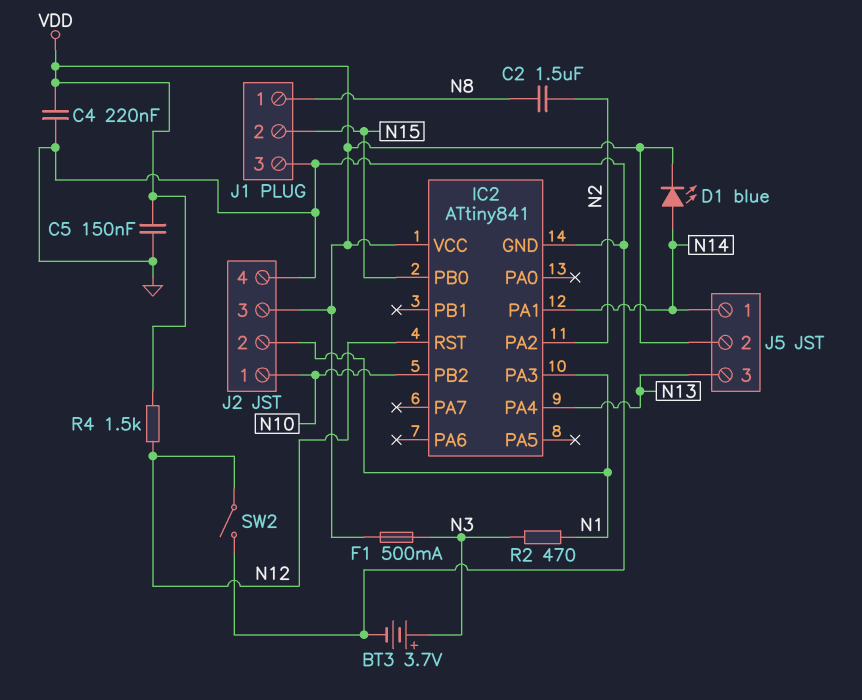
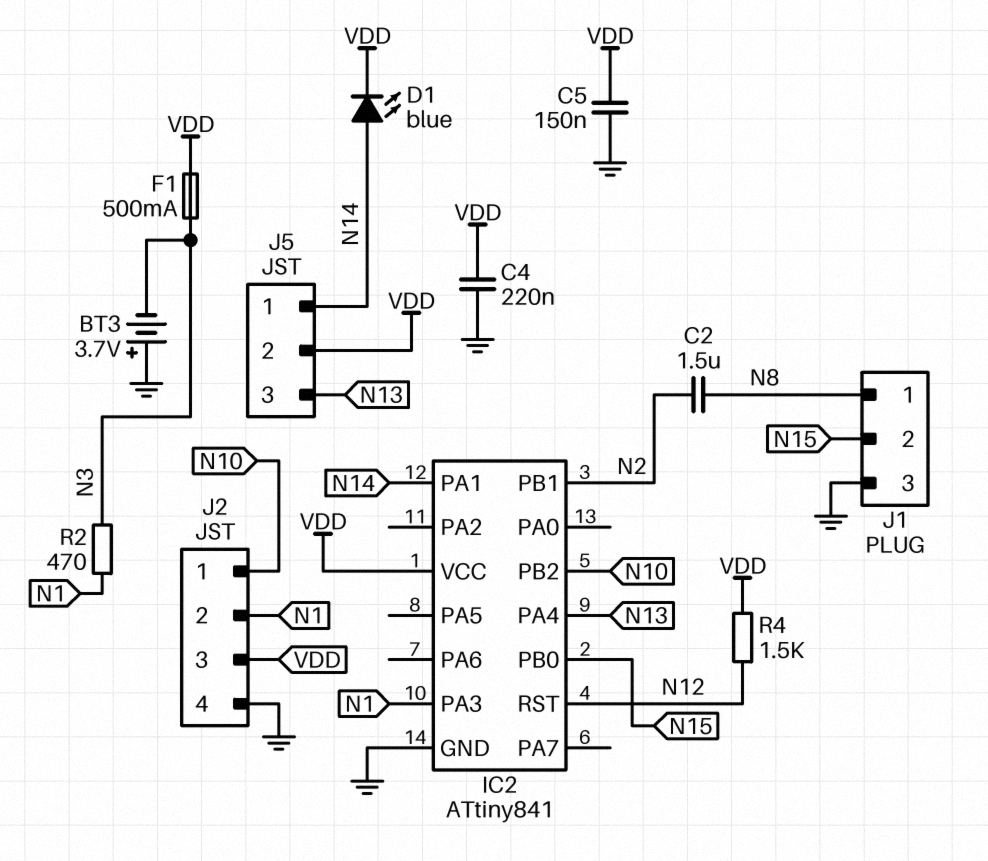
BT3: 3.7V (plus N3, minus GND) -> 3.7V (plus GND, minus N3)
IC2 pin PA2: N2 -> none
IC2 pin PB1: none -> N2
SW2: switch (GND, N12) -> none

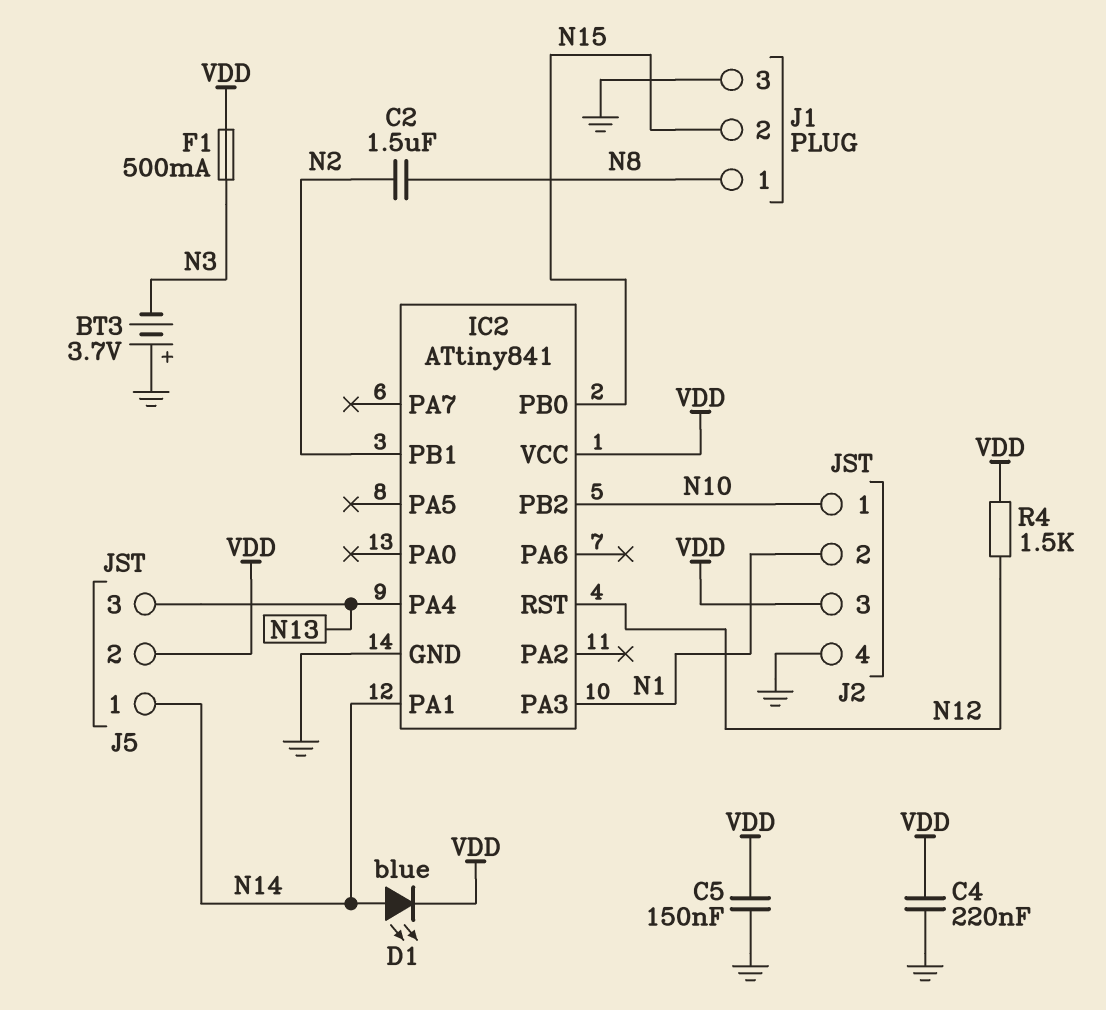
R2: 470 (N1, N3) -> none

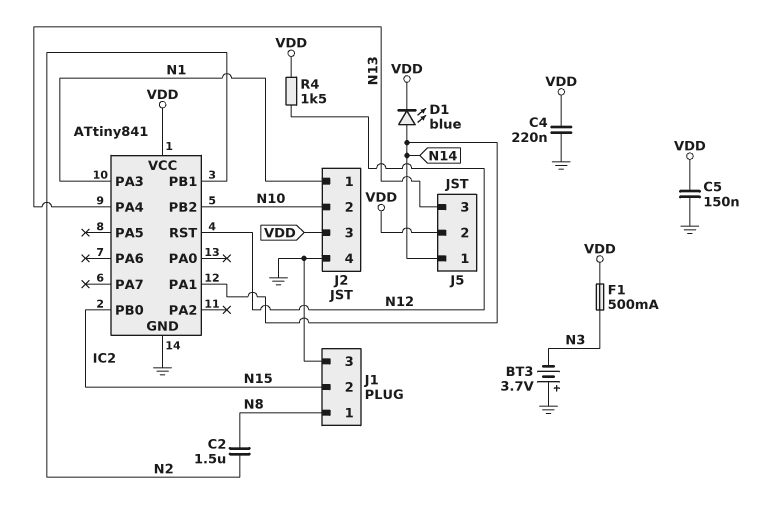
J2 pin 1: N10 -> N1
J2 pin 2: N1 -> N10

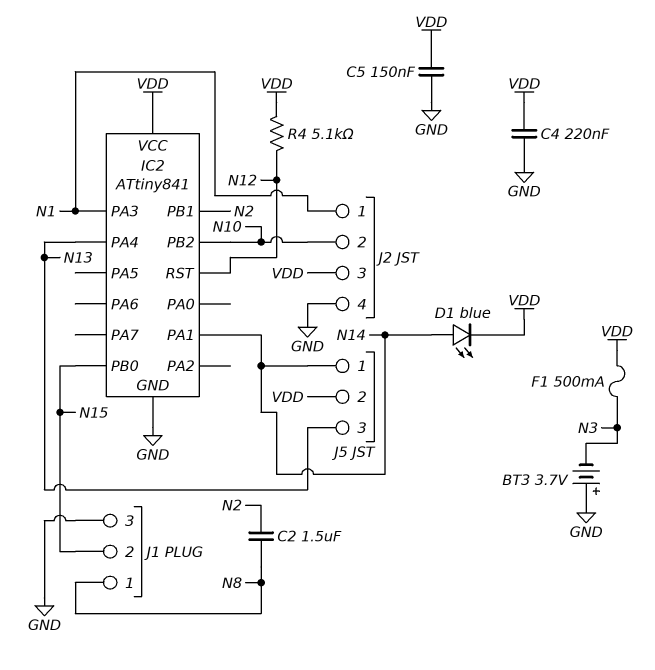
R4: 1.5k (N12, VDD) -> 5.1k (N12, VDD)

